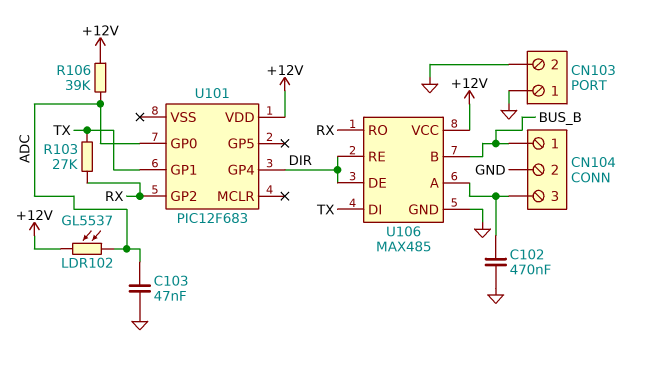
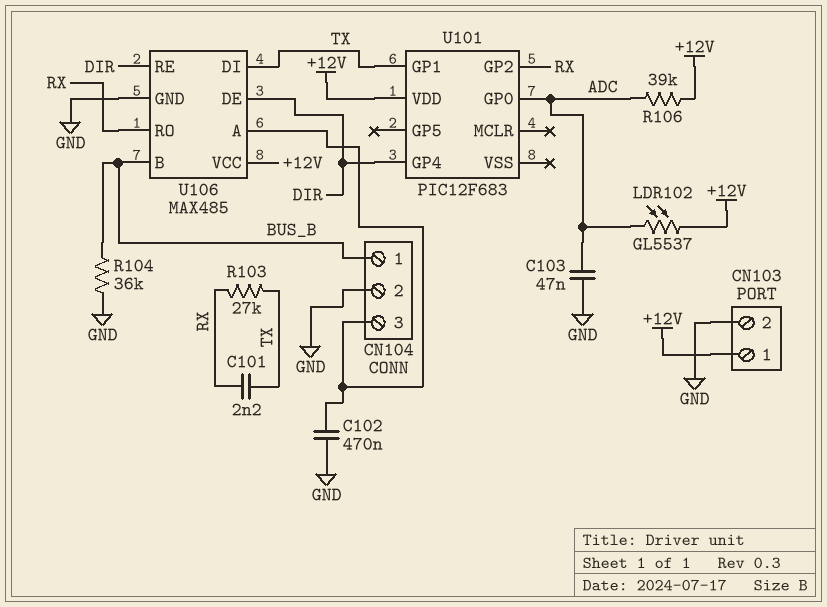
C101: none -> 2.2nF (RX, TX)
CN103 pin 1: GND -> +12V
R104: none -> 36k (BUS_B, GND)

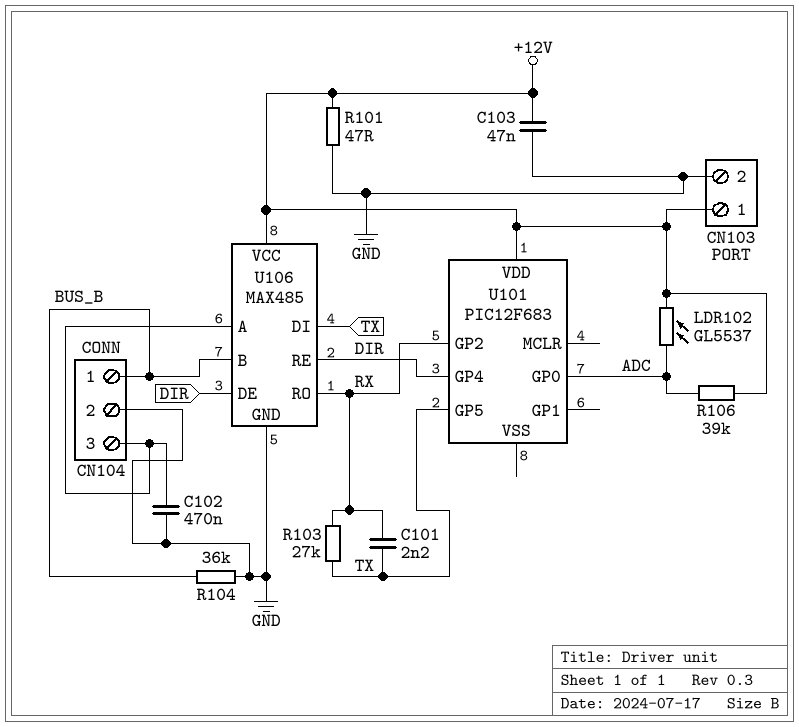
C103: 47nF (ADC, GND) -> 47nF (+12V, GND)
R101: none -> 47 (+12V, GND)
U101 pin GP1: TX -> none
U101 pin GP5: none -> TX

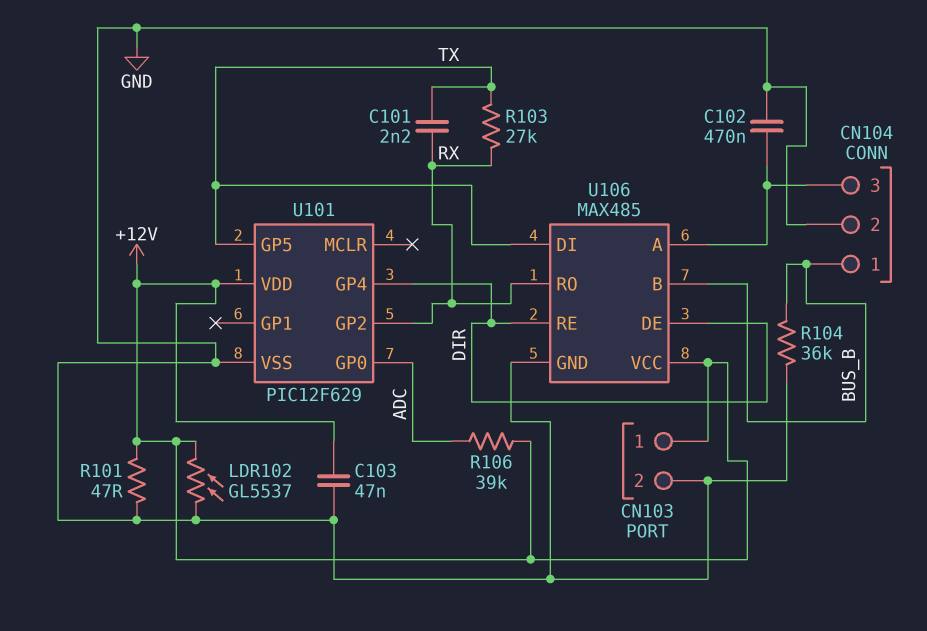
LDR102: GL5537 (+12V, ADC) -> GL5537 (+12V, GND)
U101: PIC12F683 -> PIC12F629
U101 pin VSS: none -> GND

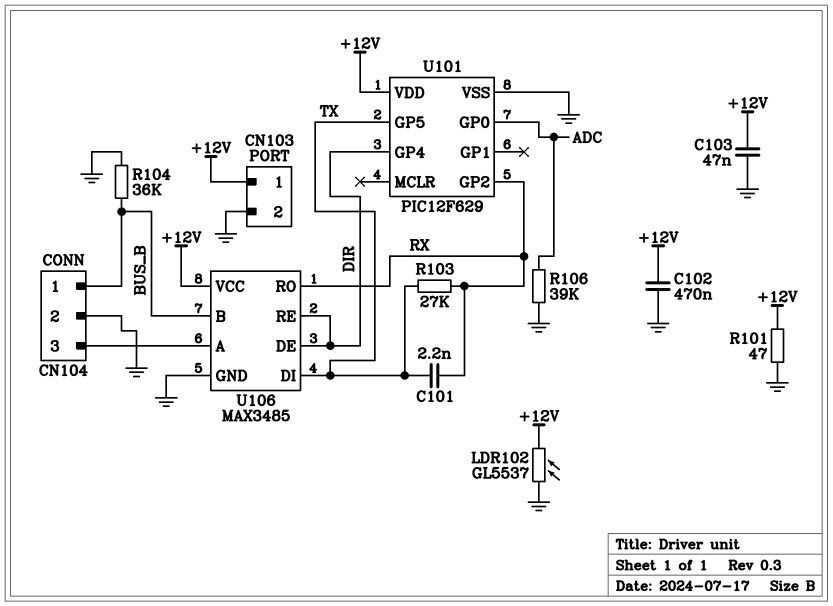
C102: 470nF (CN104/3, GND) -> 470nF (+12V, GND)
R106: 39k (+12V, ADC) -> 39k (ADC, GND)
U106: MAX485 -> MAX3485

